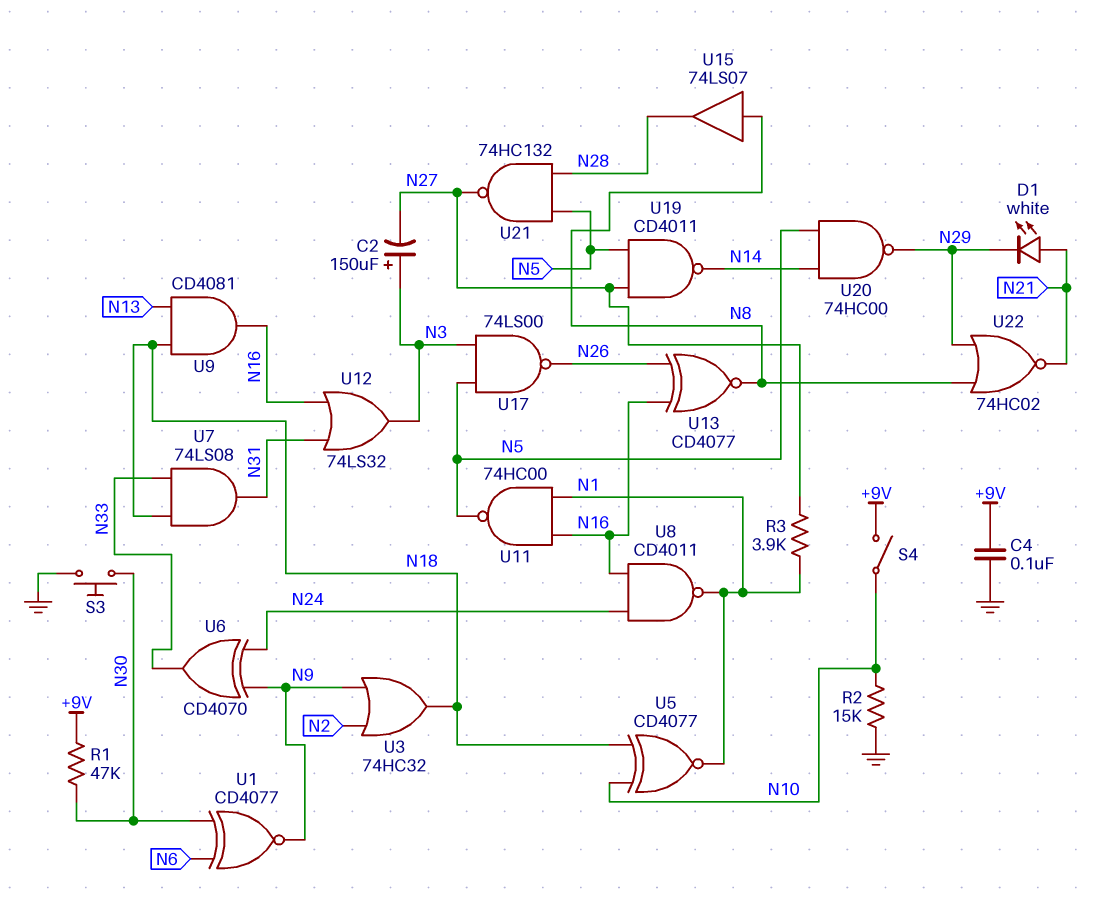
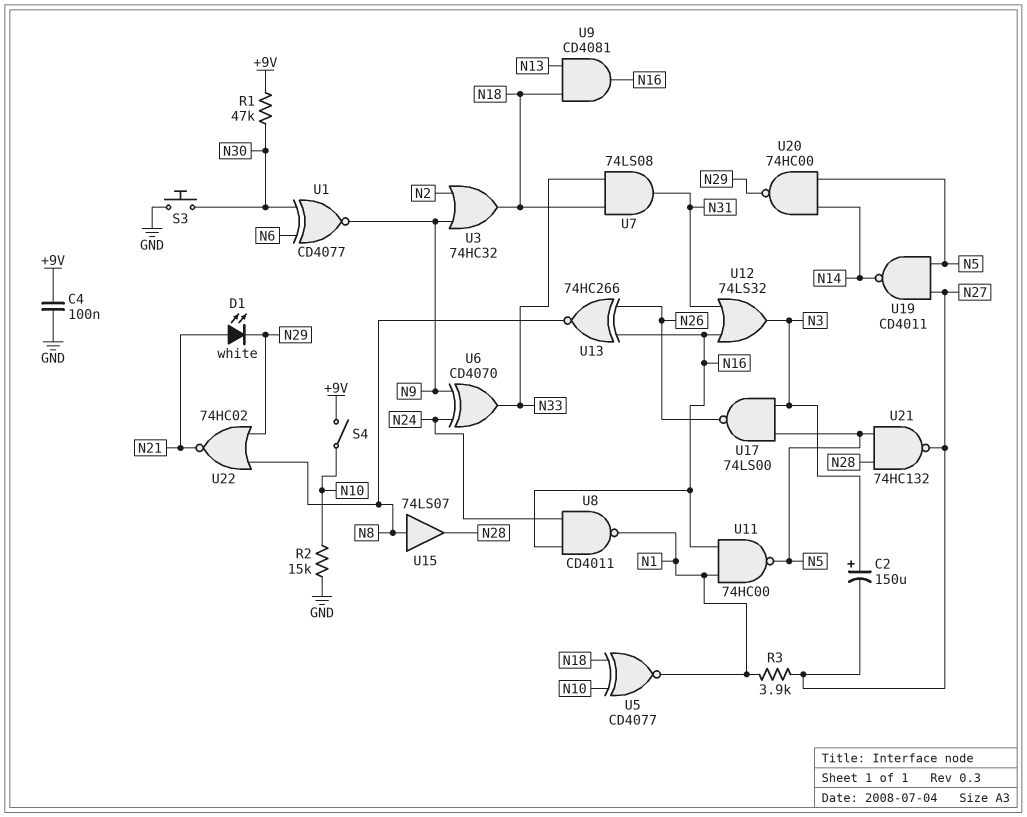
U13: XNOR CD4077 (in N16, in N26, out N8) -> XNOR 74HC266 (in N16, in N26, out N8)

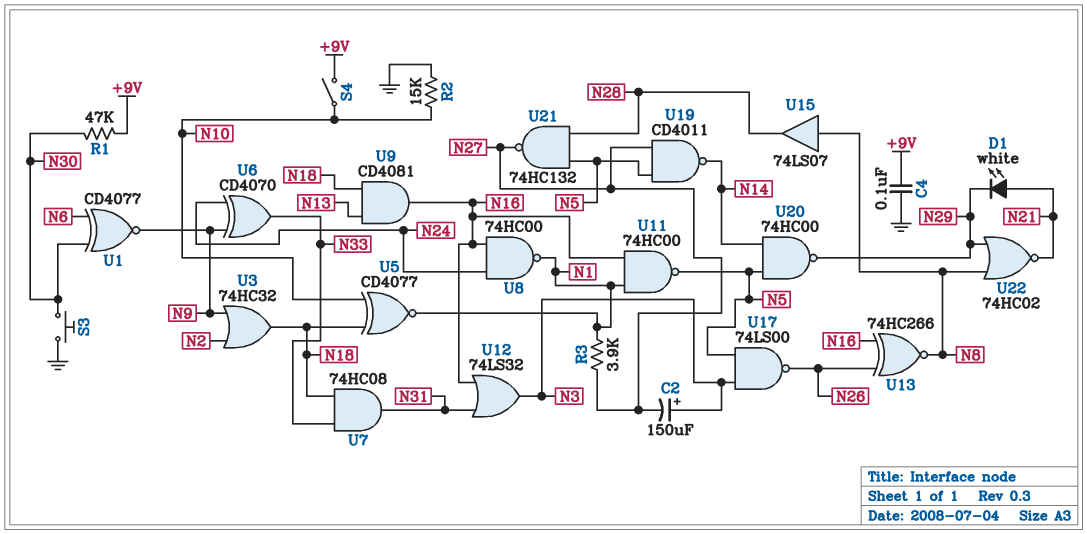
U7: AND 74LS08 (in N18, in N33, out N31) -> AND 74HC08 (in N18, in N33, out N31)
U8: NAND CD4011 (in N16, in N24, out N1) -> NAND 74HC00 (in N16, in N24, out N1)

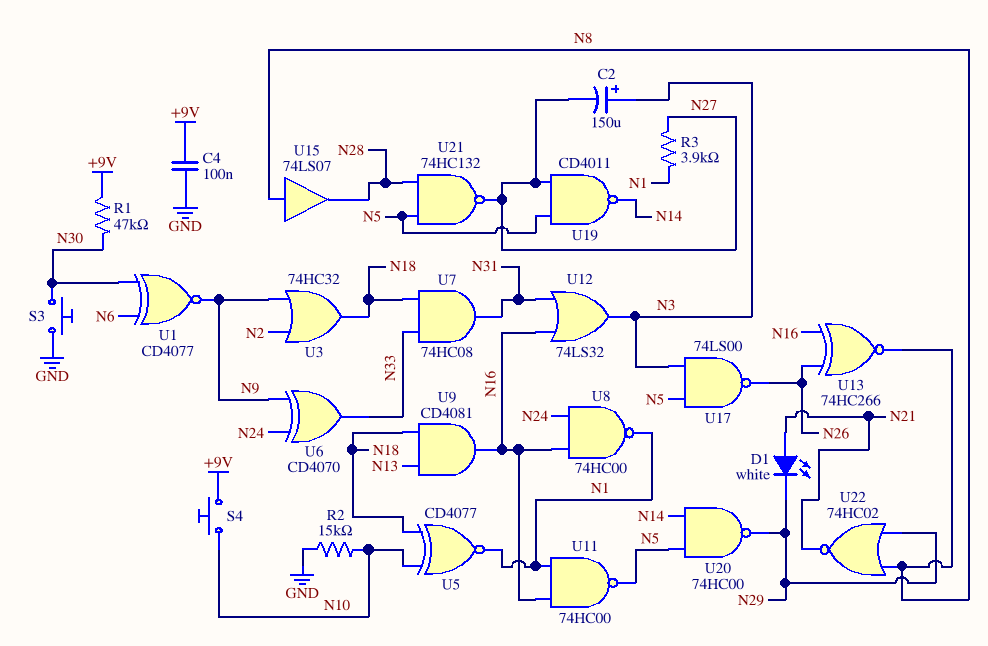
S4: switch (+9V, N10) -> button (+9V, N10)

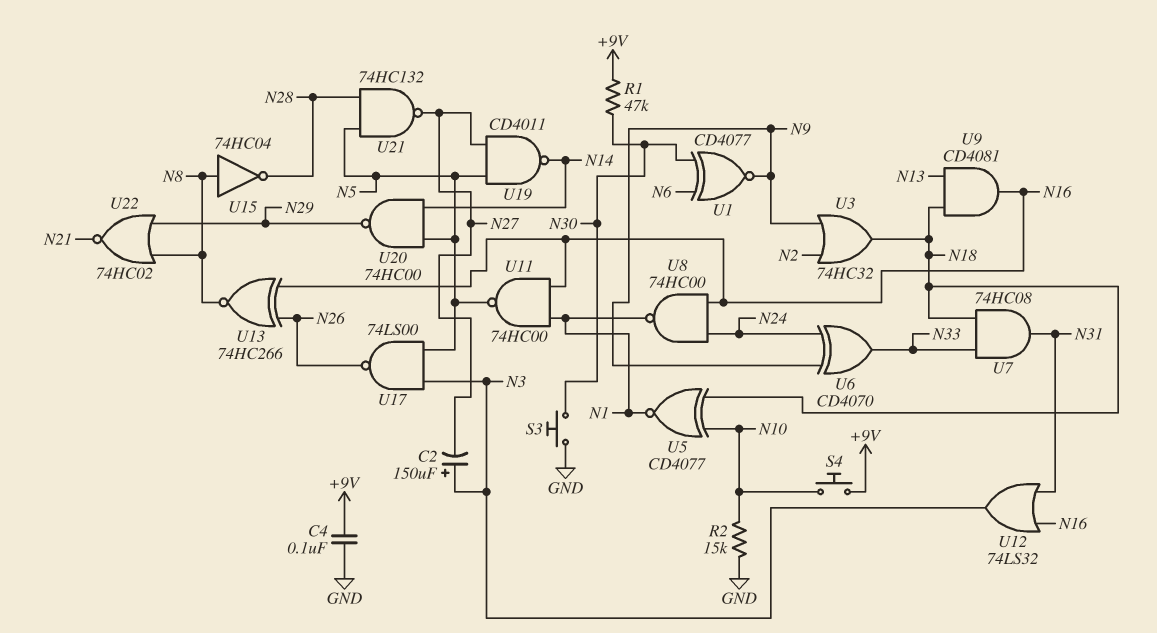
D1: LED white (A N21, K N29) -> none
R3: 3.9k (N1, N27) -> none
U15: buffer 74LS07 (in N8, out N28) -> NOT 74HC04 (in N8, out N28)

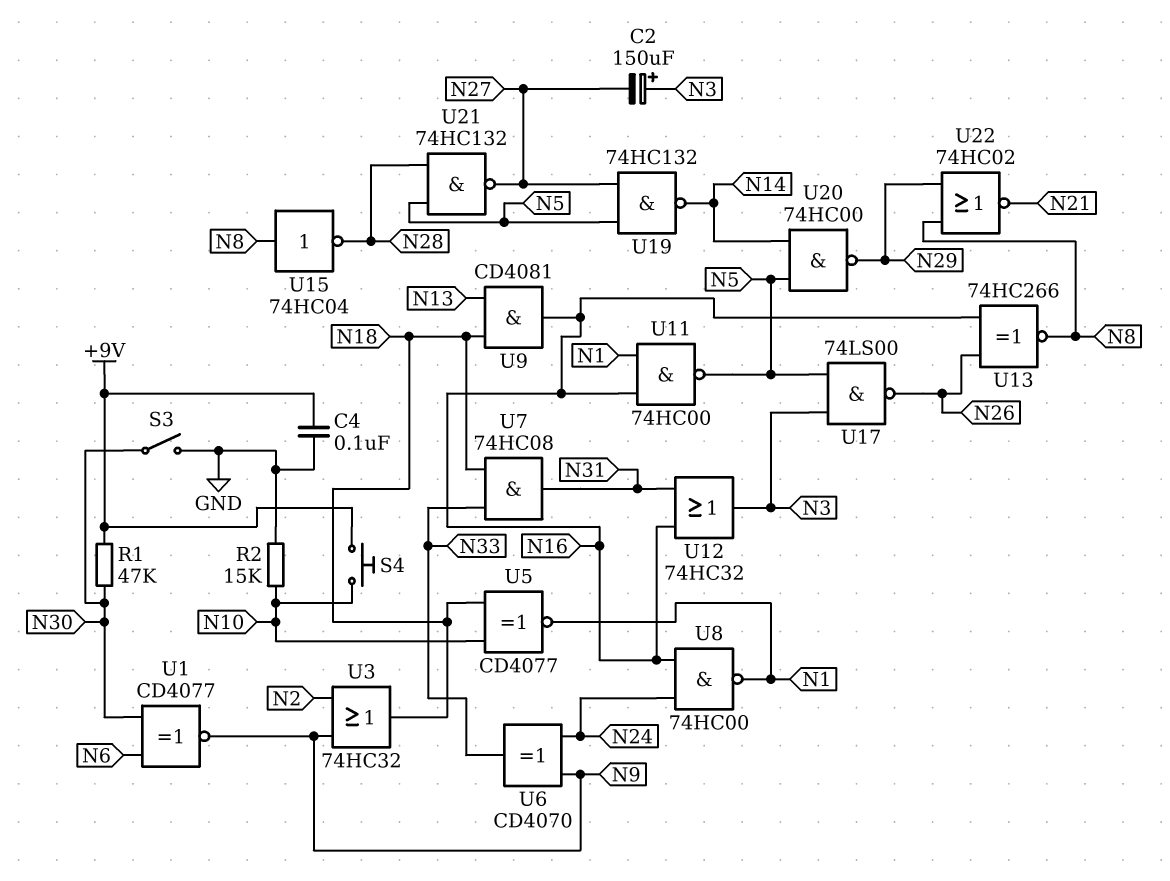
S3: button (GND, N30) -> switch (GND, N30)
U12: OR 74LS32 (in N16, in N31, out N3) -> OR 74HC32 (in N16, in N31, out N3)
U19: NAND CD4011 (in N5, in N27, out N14) -> NAND 74HC132 (in N5, in N27, out N14)

